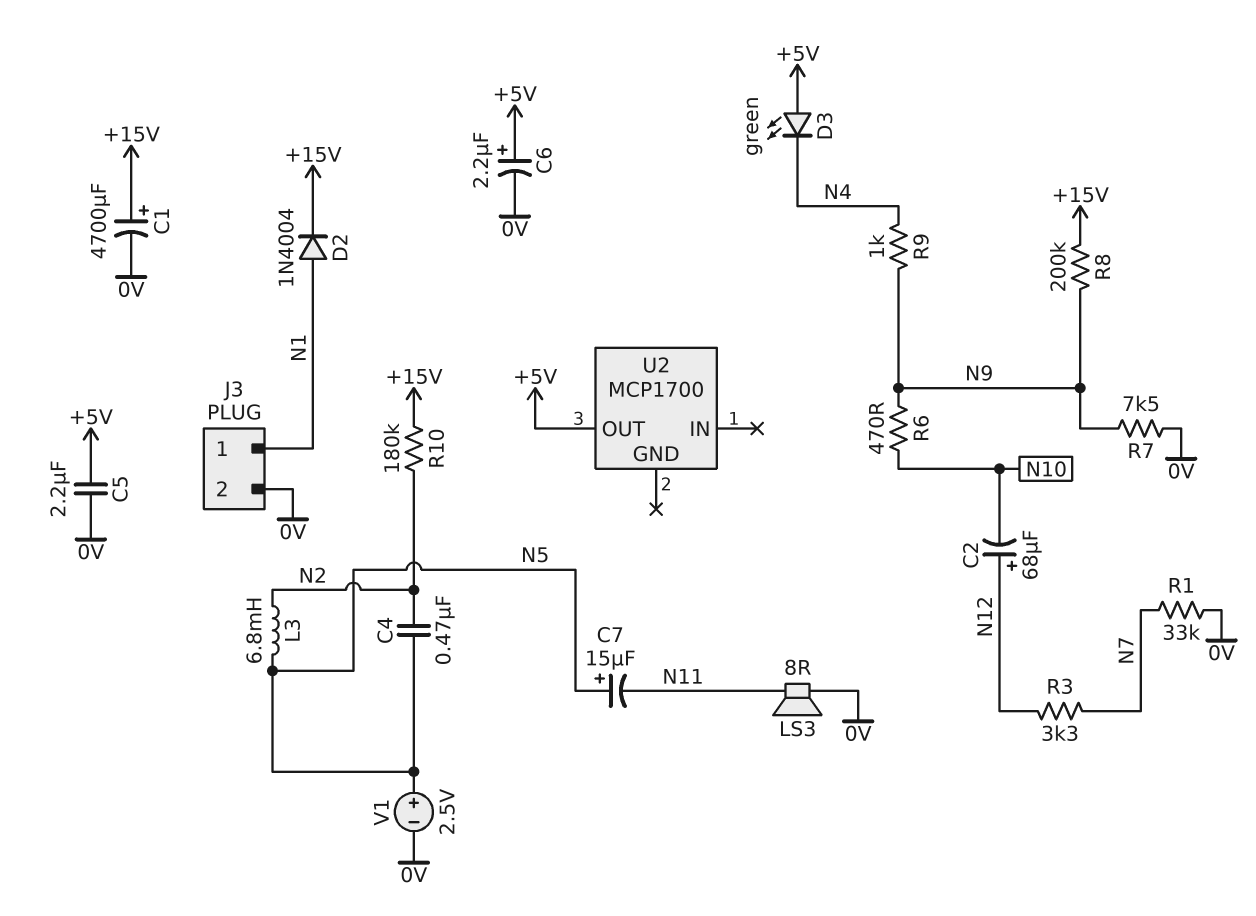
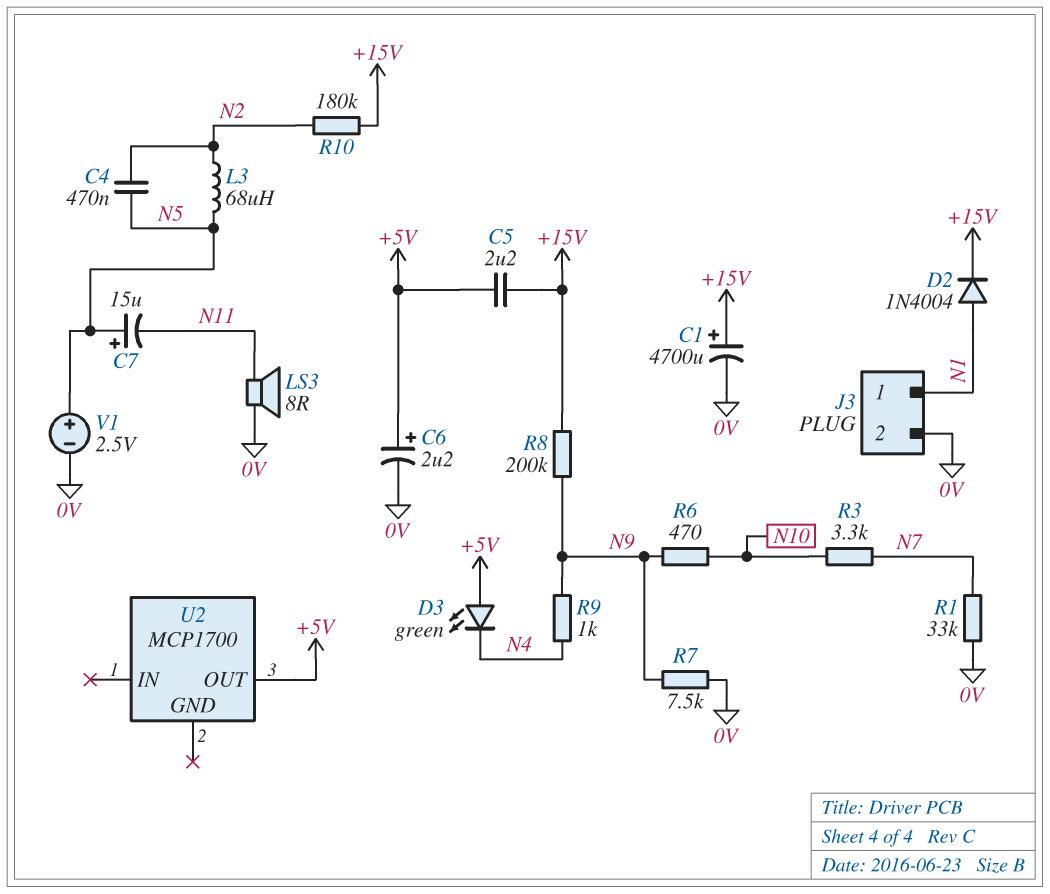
C2: 68uF (plus N12, minus N10) -> none
C5: 2.2uF (+5V, 0V) -> 2.2uF (+5V, +15V)
L3: 6.8mH (N2, N5) -> 68uH (N2, N5)
R3: 3.3k (N7, N12) -> 3.3k (N7, N10)

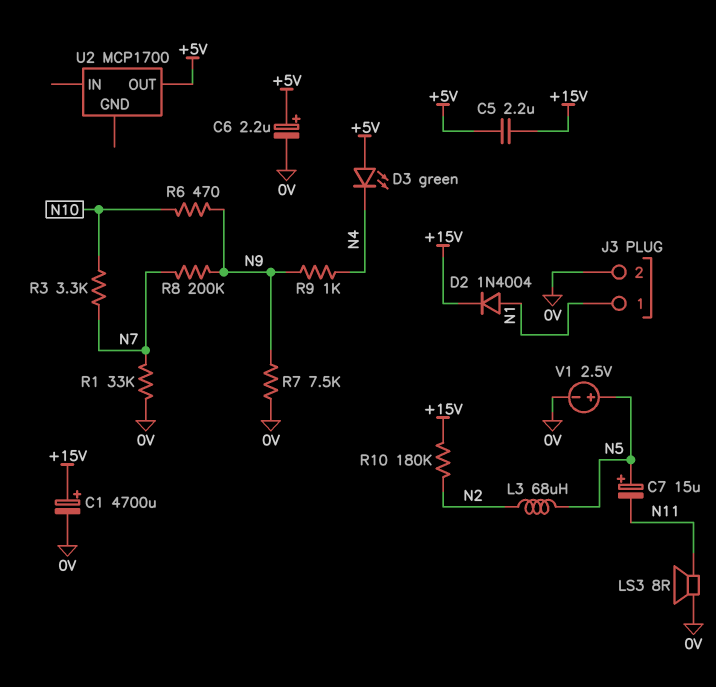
C4: 470nF (N2, N5) -> none
R8: 200k (+15V, N9) -> 200k (N7, N9)

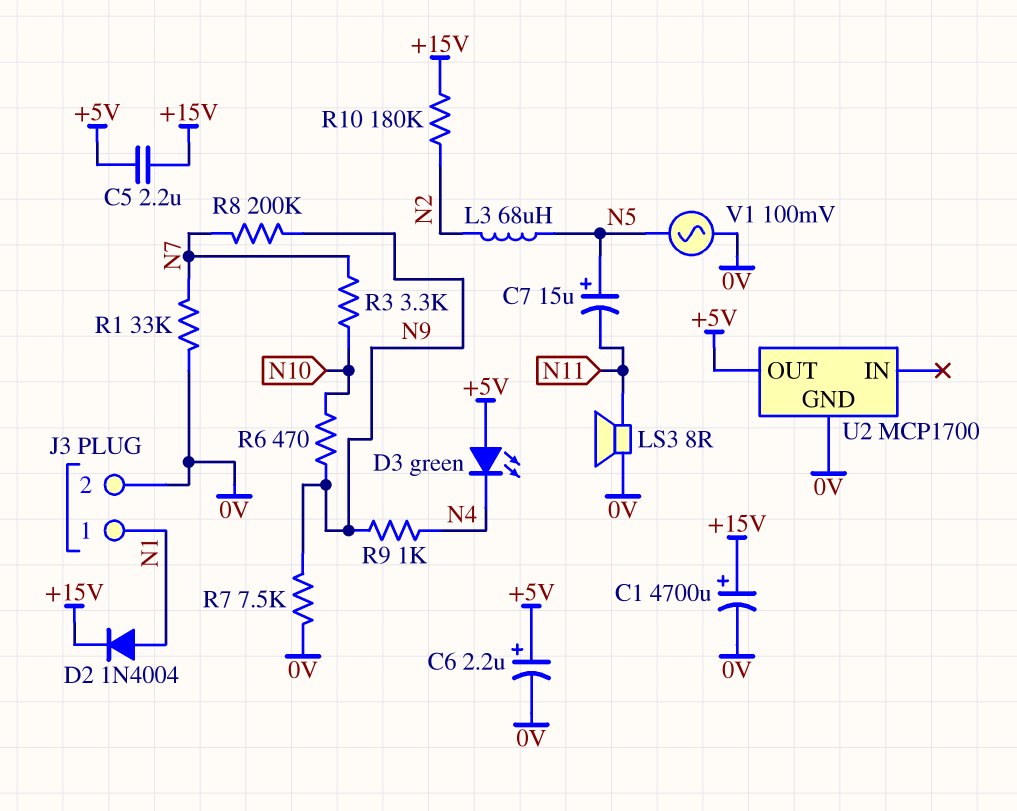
U2 pin GND: none -> 0V
V1: 2.5V (plus N5, minus 0V) -> AC 100mV (0V, N5)

